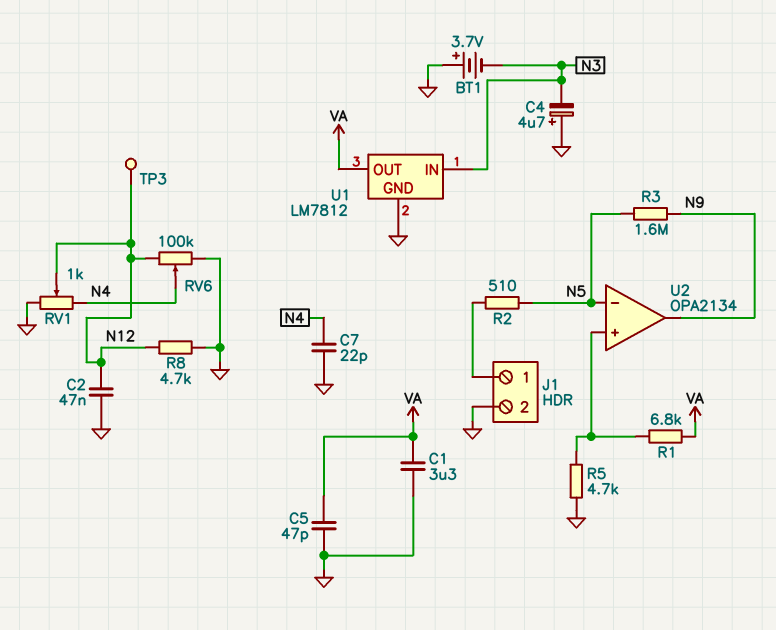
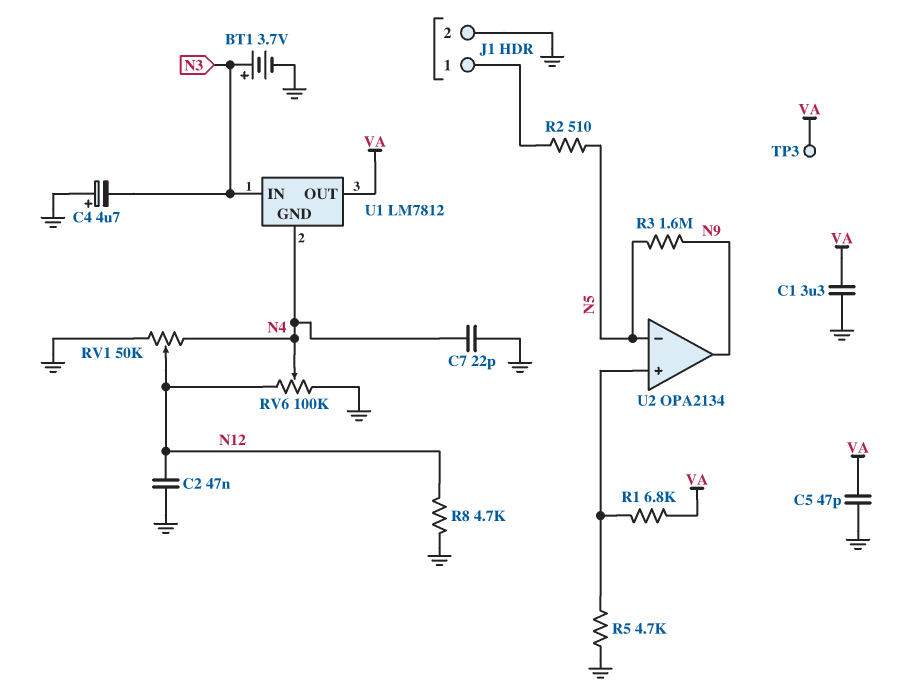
BT1: 3.7V (plus GND, minus N3) -> 3.7V (plus N3, minus GND)
RV1: 1k (GND, N4, wiper N12) -> 50k (GND, N4, wiper N12)
TP3: test point (N12) -> test point (VA)
U1 pin GND: GND -> N4

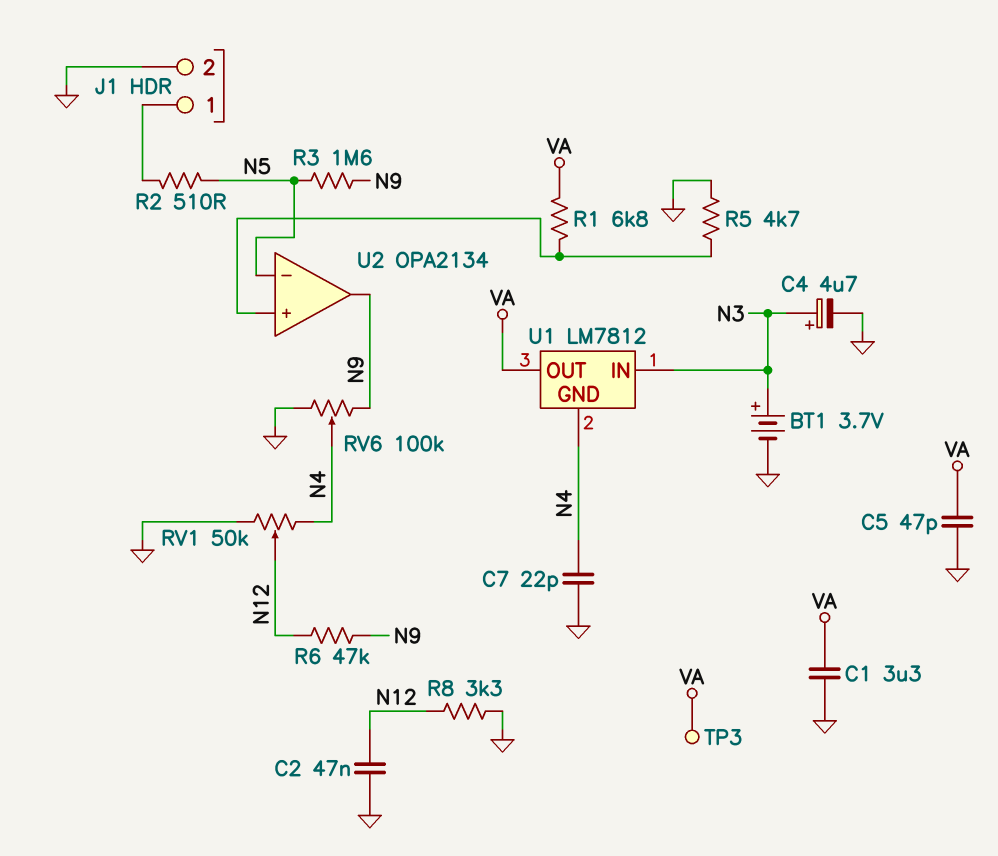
C4: 4.7uF (plus GND, minus N3) -> 4.7uF (plus N3, minus GND)
R6: none -> 47k (N9, N12)
R8: 4.7k (GND, N12) -> 3.3k (GND, N12)
RV6: 100k (GND, N12, wiper N4) -> 100k (GND, N9, wiper N4)

